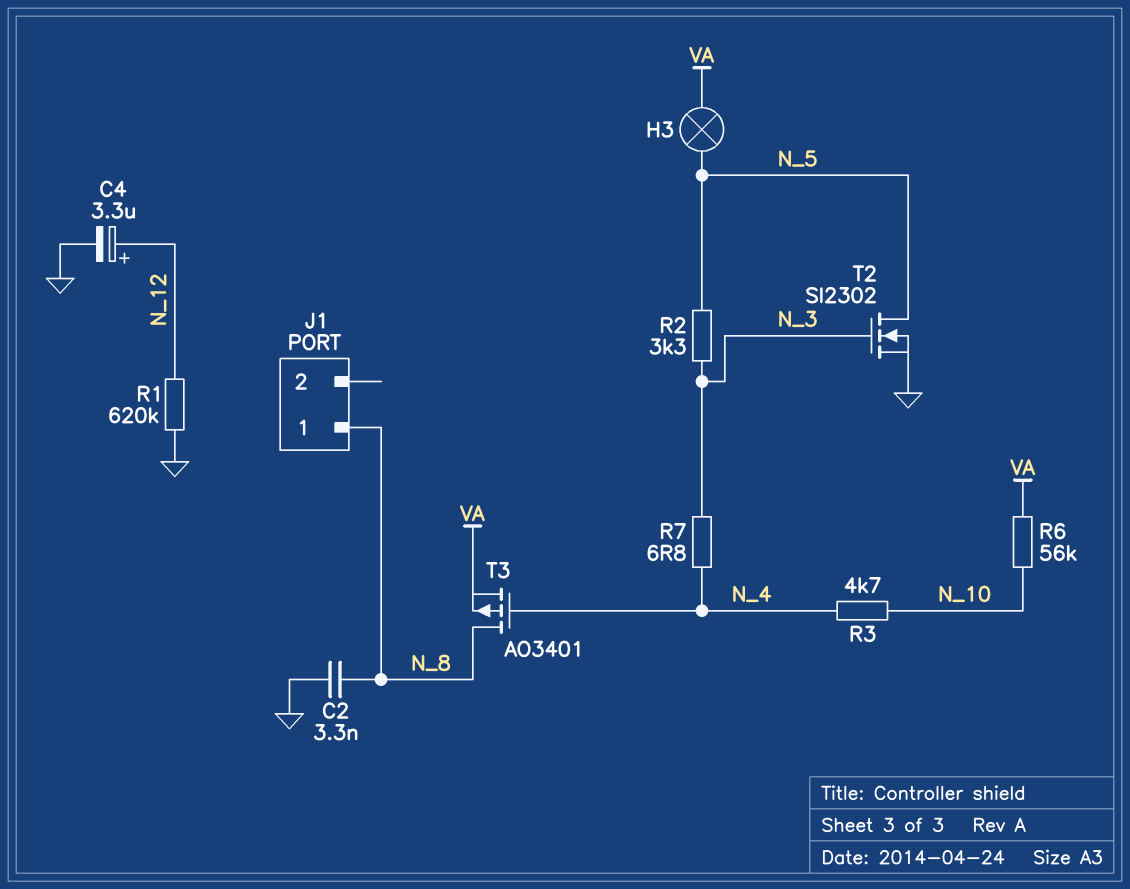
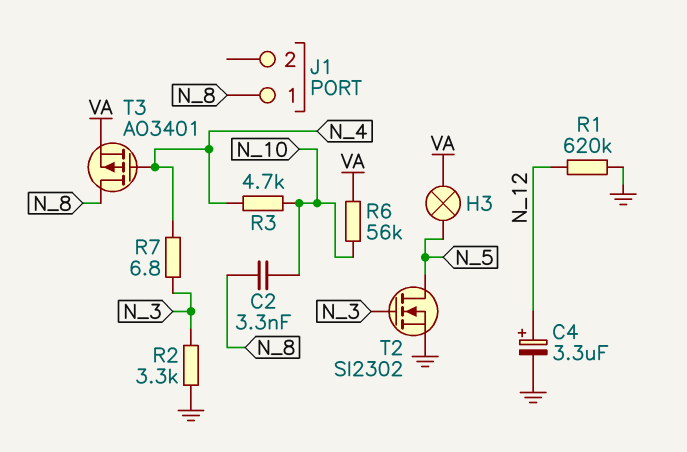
C2: 3.3nF (GND, N_8) -> 3.3nF (N_8, N_10)
R2: 3.3k (N_3, N_5) -> 3.3k (GND, N_3)

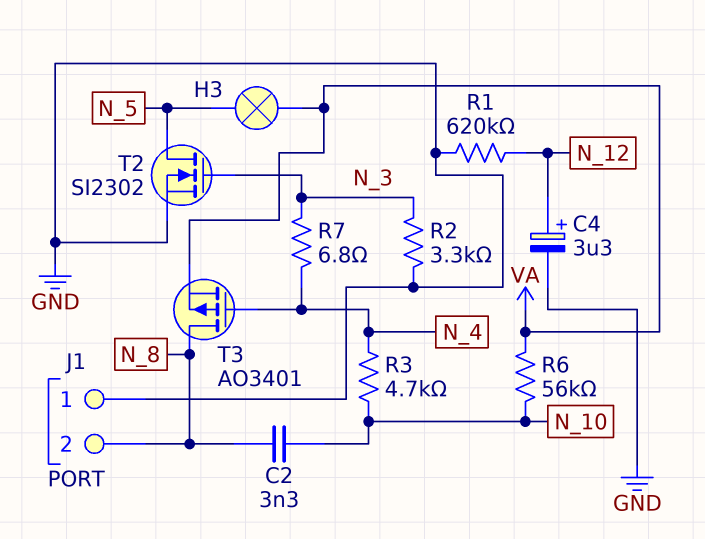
J1 pin 1: N_8 -> GND
J1 pin 2: none -> N_8

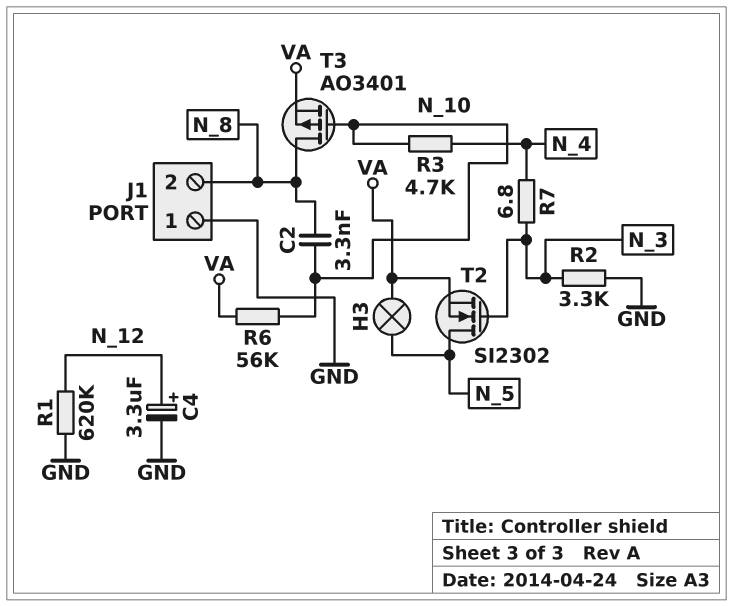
T2: NMOS SI2302 (G N_3, D N_5, S GND) -> NMOS SI2302 (G N_3, D N_5, S VA)
T3: PMOS AO3401 (G N_4, D N_8, S VA) -> PMOS AO3401 (G N_10, D N_8, S VA)

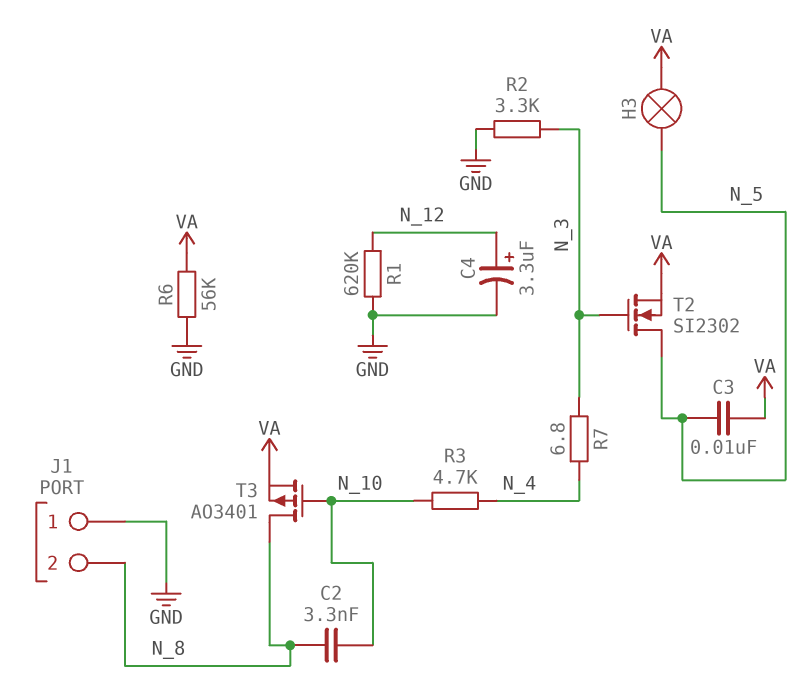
C3: none -> 10nF (N_5, VA)
R6: 56k (N_10, VA) -> 56k (GND, VA)

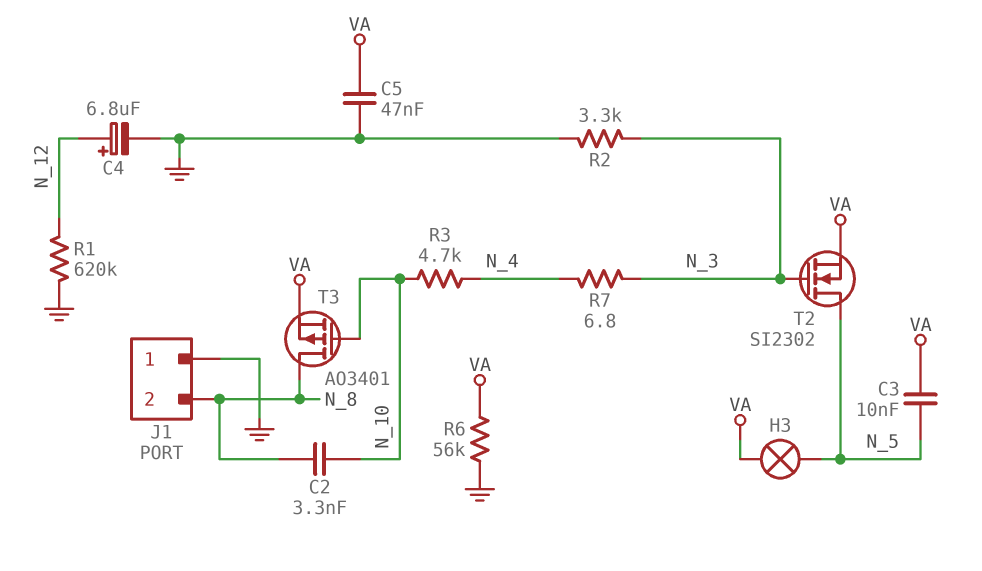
C4: 3.3uF (plus N_12, minus GND) -> 6.8uF (plus N_12, minus GND)
C5: none -> 47nF (GND, VA)

